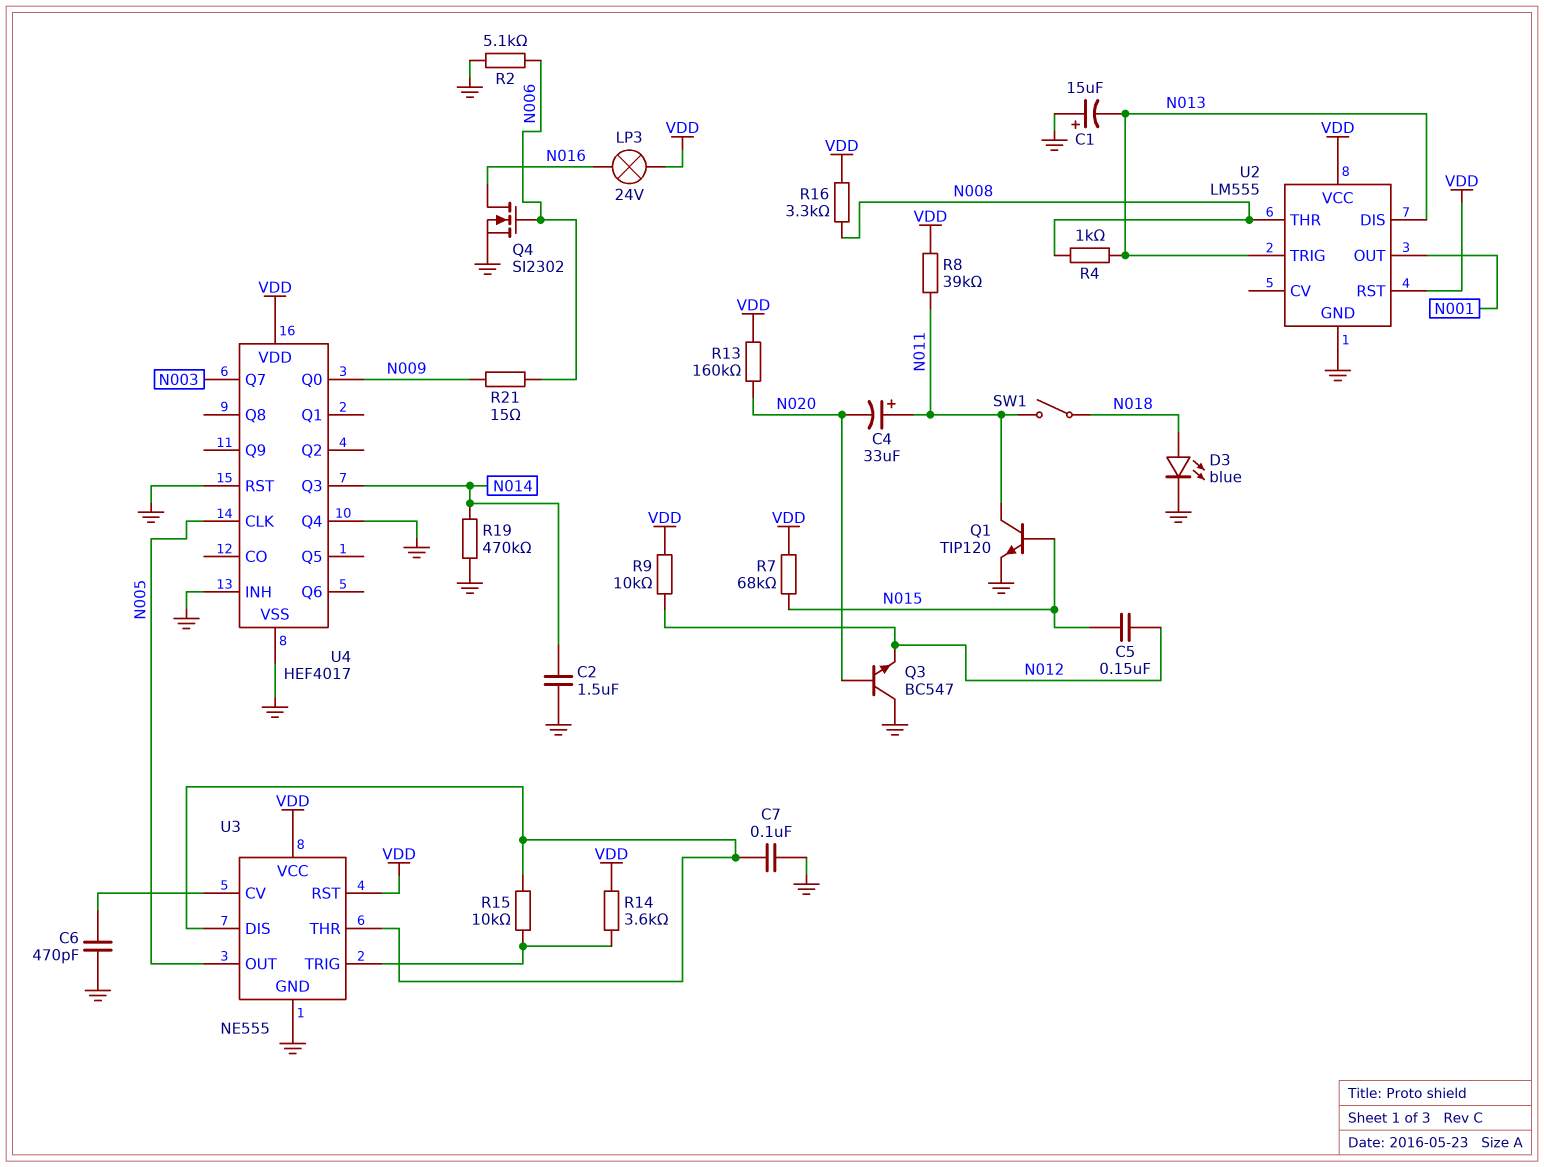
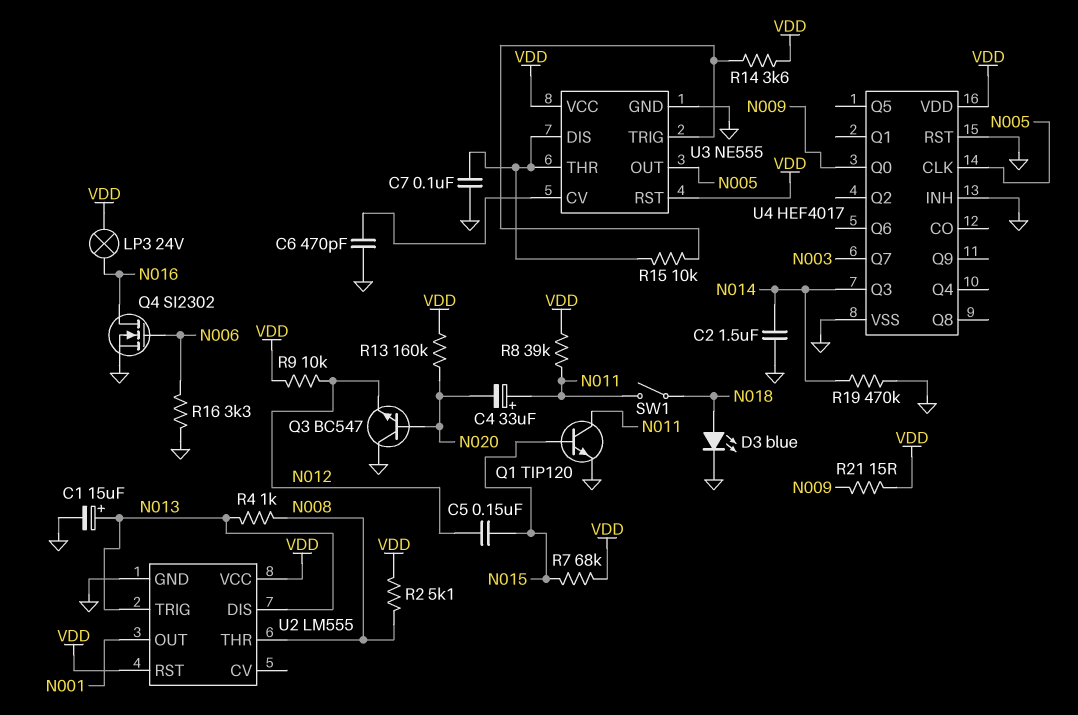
C1: 15uF (plus GND, minus N013) -> 15uF (plus N013, minus GND)
R2: 5.1k (GND, N006) -> 5.1k (N008, VDD)
R16: 3.3k (N008, VDD) -> 3.3k (GND, N006)
R21: 15 (N006, N009) -> 15 (N009, VDD)
U4 pin Q4: GND -> none

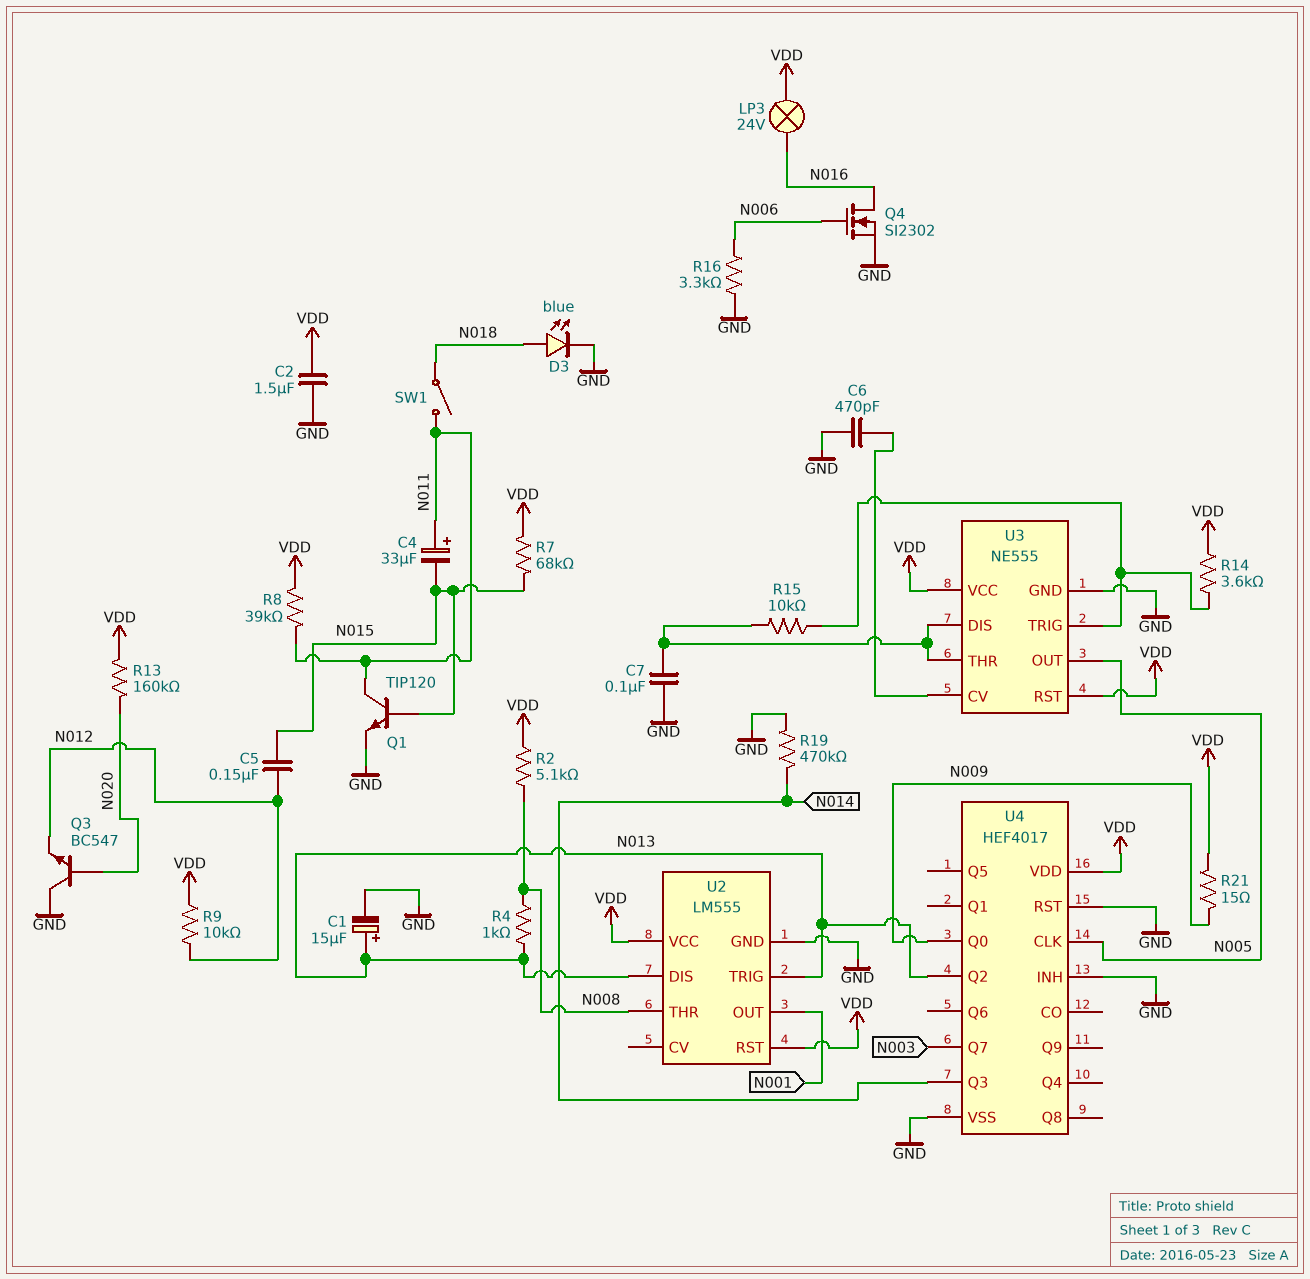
C2: 1.5uF (GND, N014) -> 1.5uF (GND, VDD)
C4: 33uF (plus N011, minus N020) -> 33uF (plus N011, minus N015)
U4 pin Q2: none -> N013

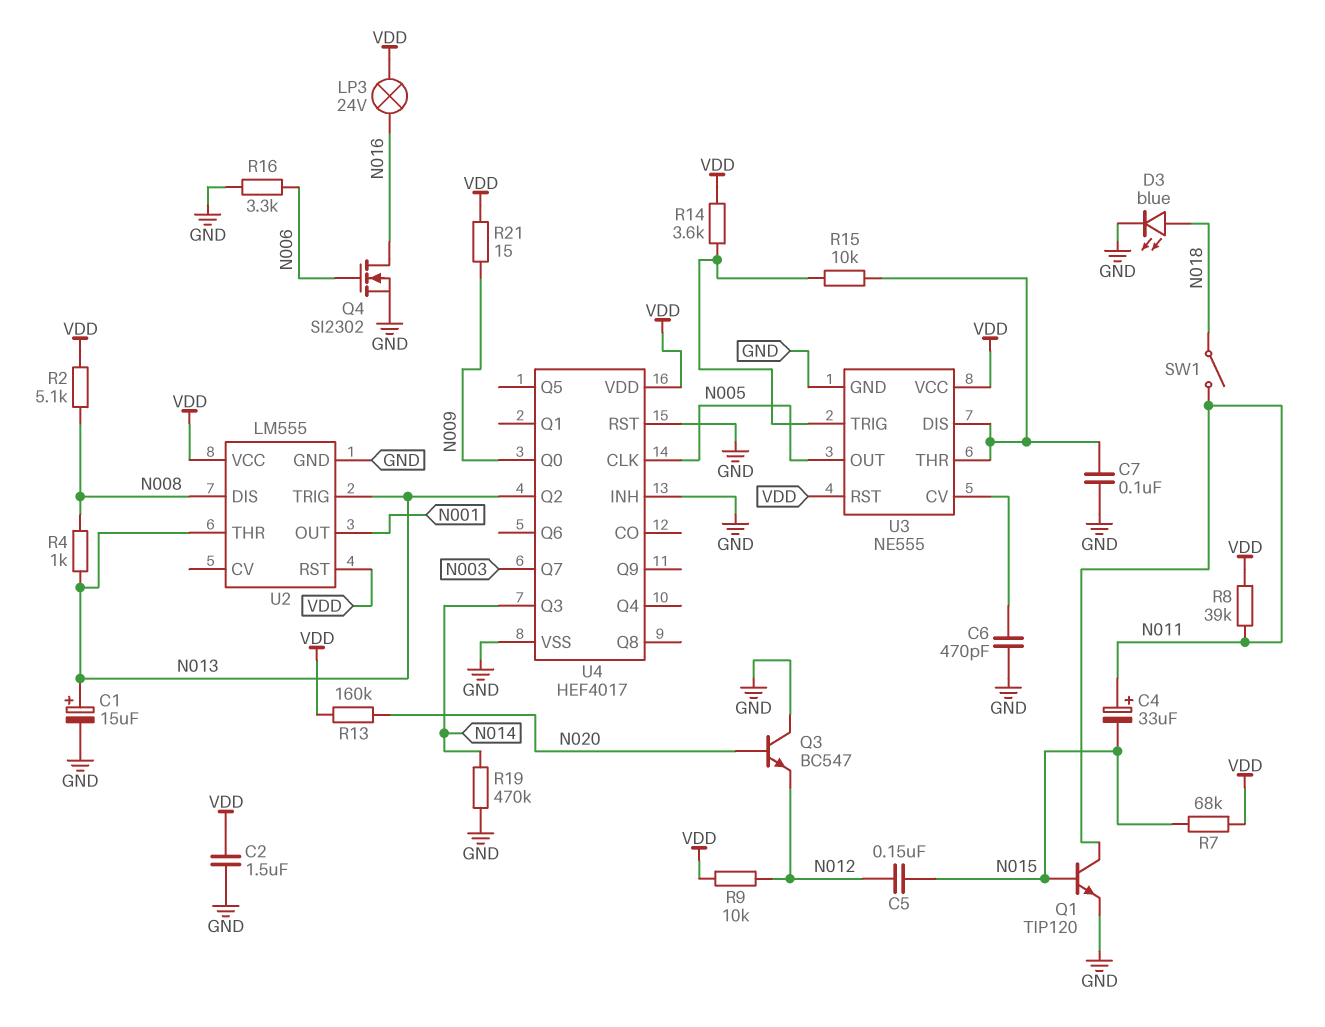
U2 pin DIS: N013 -> N008
U2 pin THR: N008 -> N013

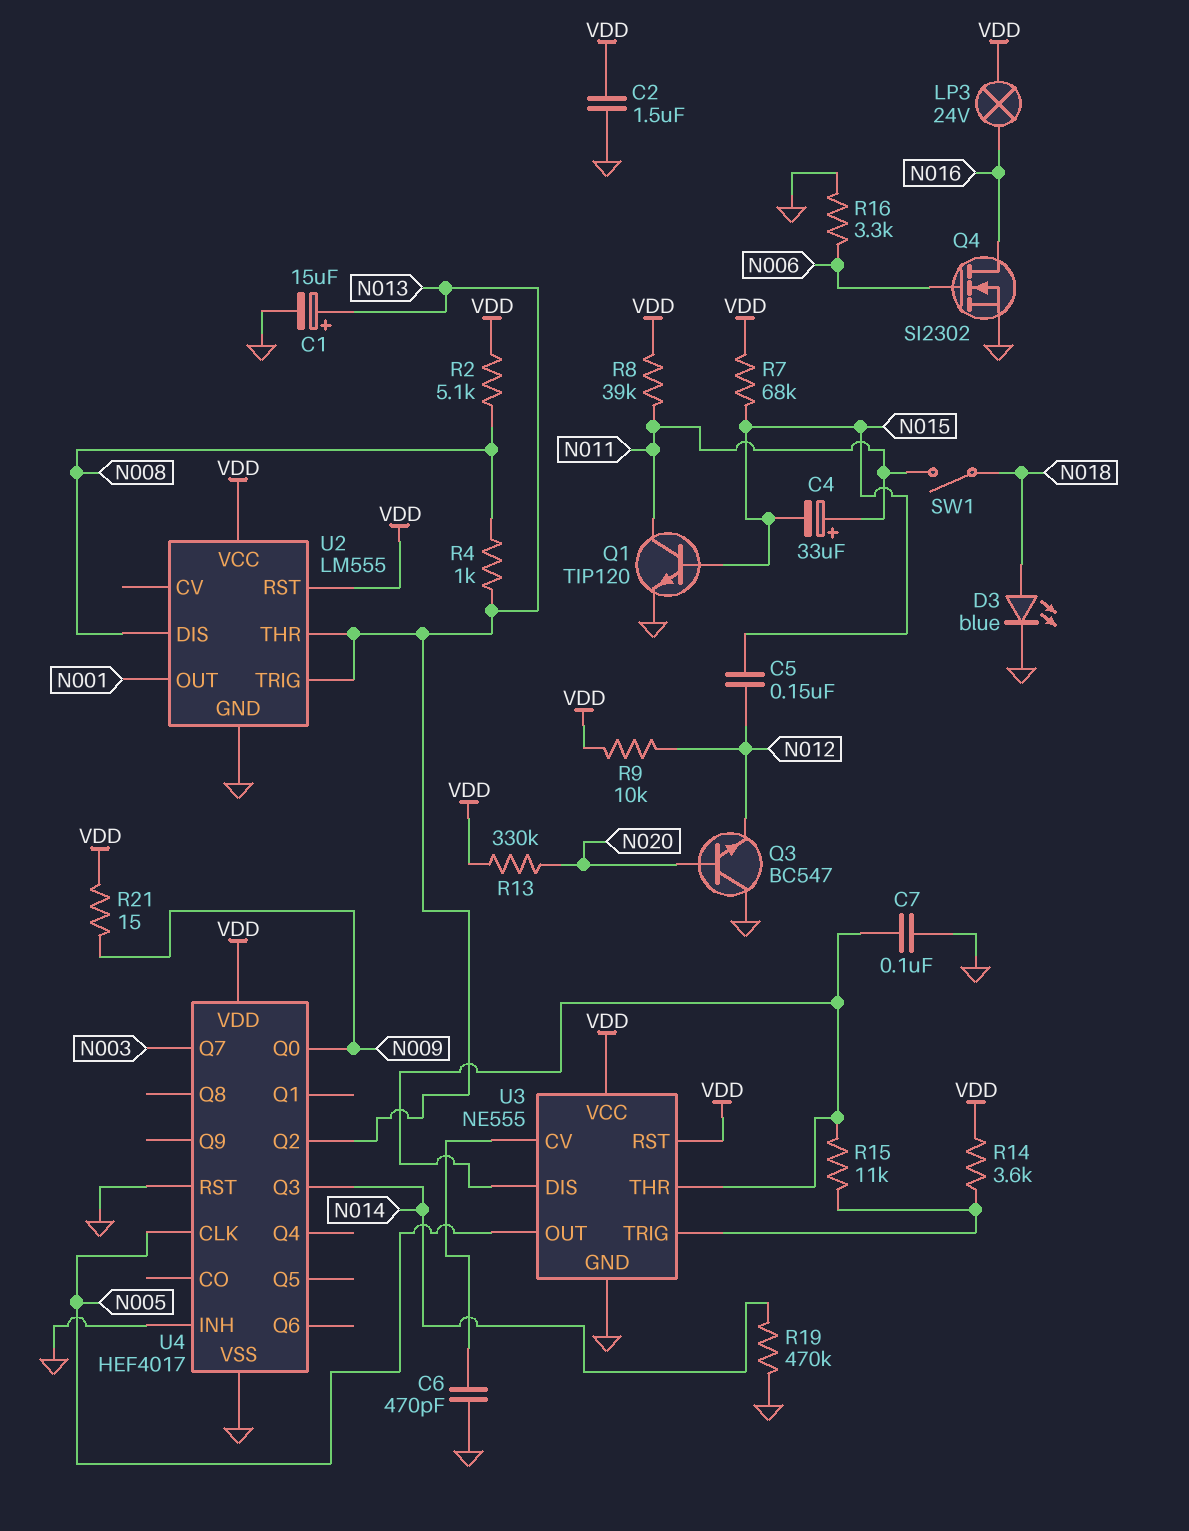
R13: 160k (N020, VDD) -> 330k (N020, VDD)
R15: 10k (U3/DIS, U3/TRIG) -> 11k (U3/DIS, U3/TRIG)

